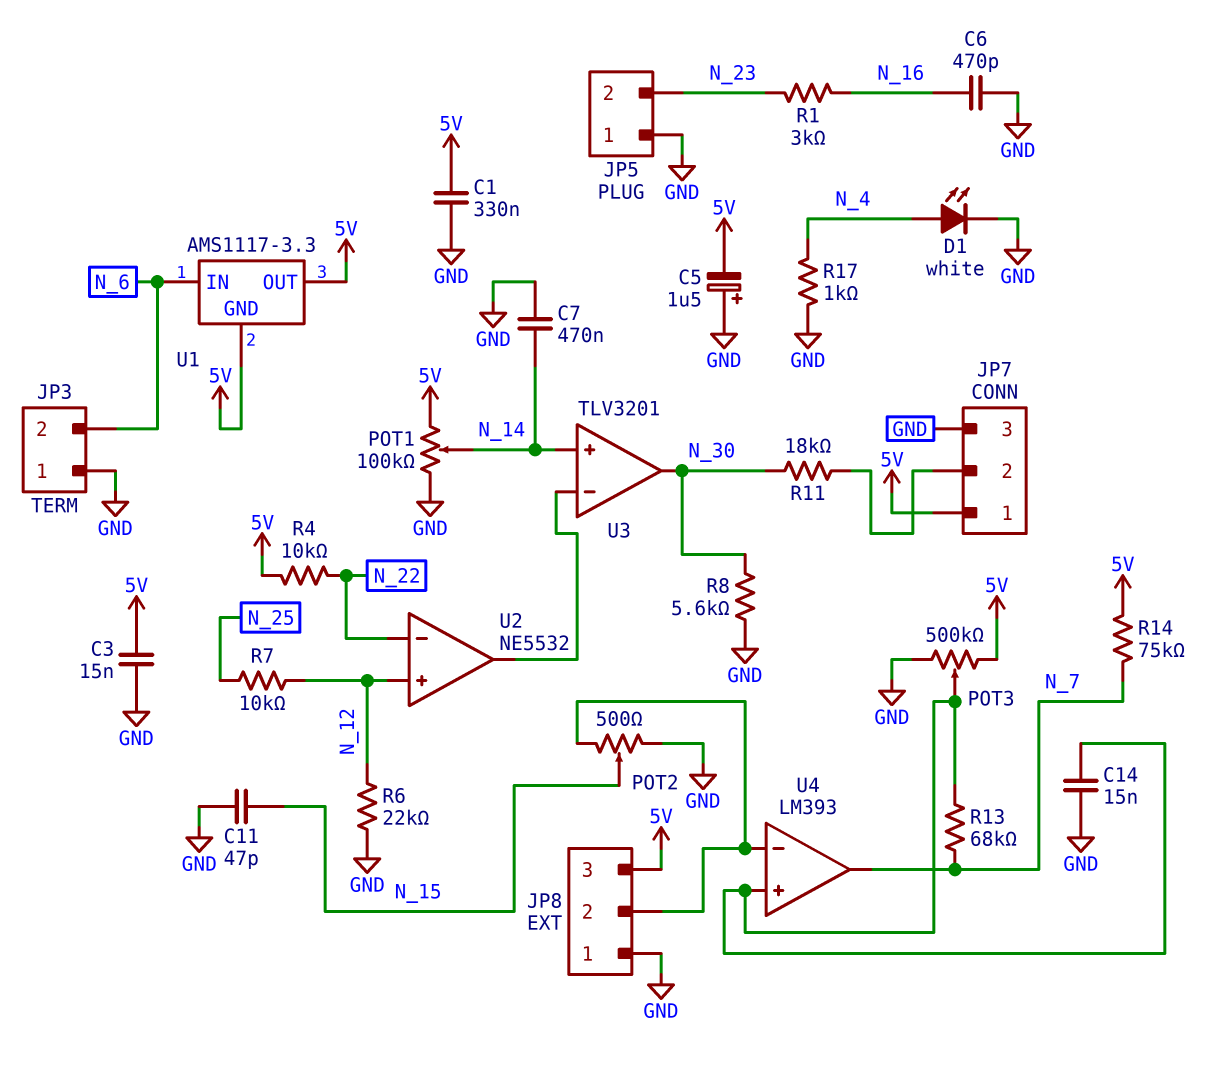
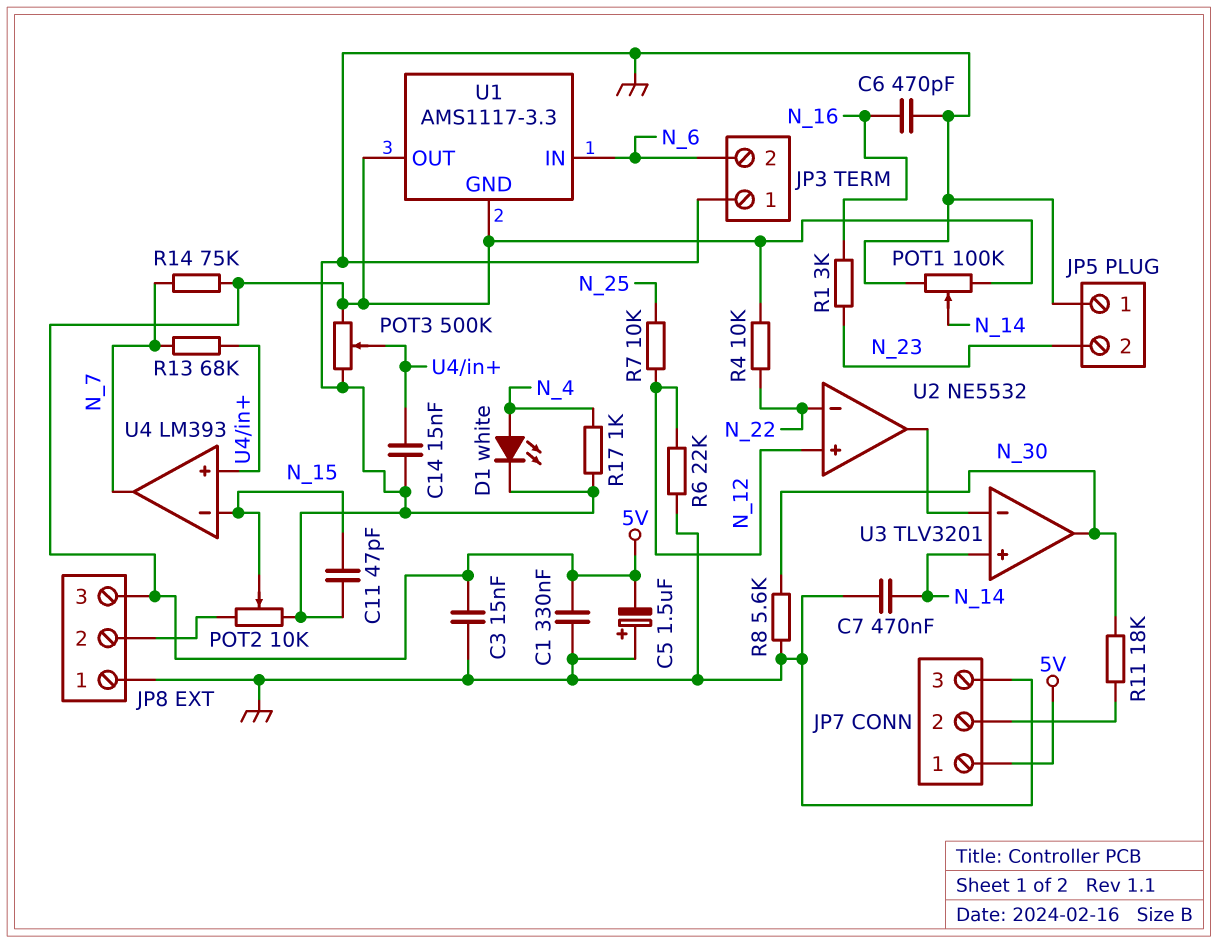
POT2: 500 (GND, JP8/2, wiper N_15) -> 10k (GND, JP8/2, wiper N_15)
U4 pin in-: JP8/2 -> N_15

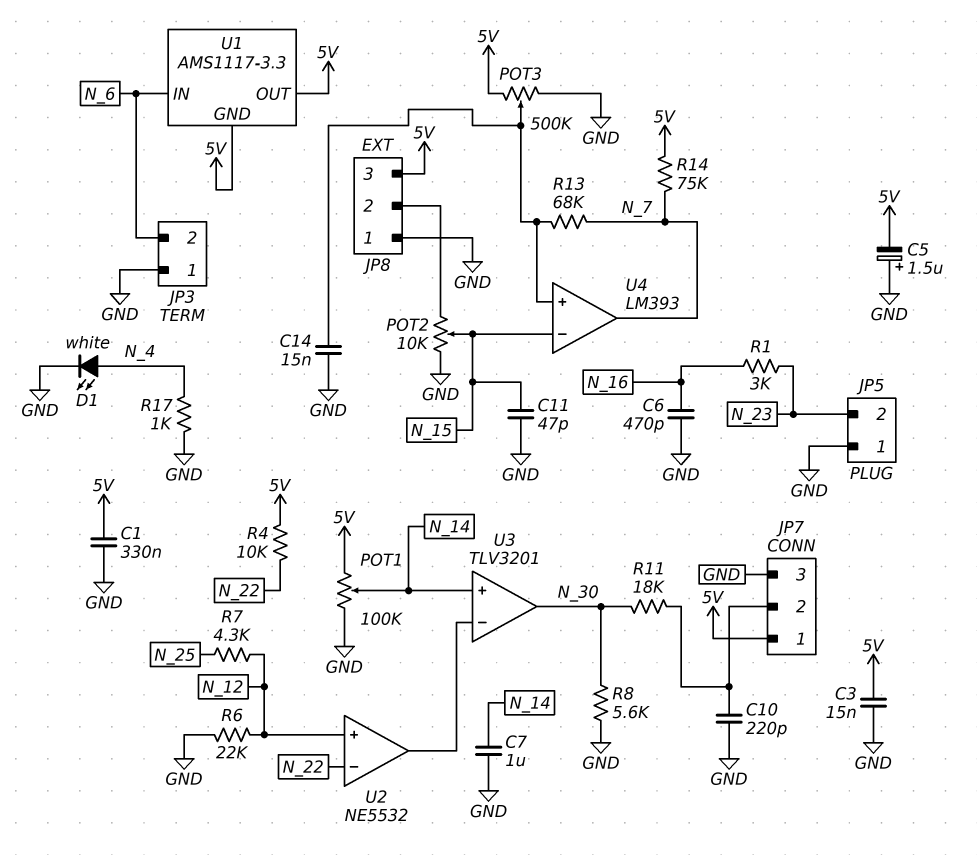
C7: 470nF (GND, N_14) -> 1uF (GND, N_14)
C10: none -> 220pF (GND, JP7/2)
R7: 10k (N_12, N_25) -> 4.3k (N_12, N_25)

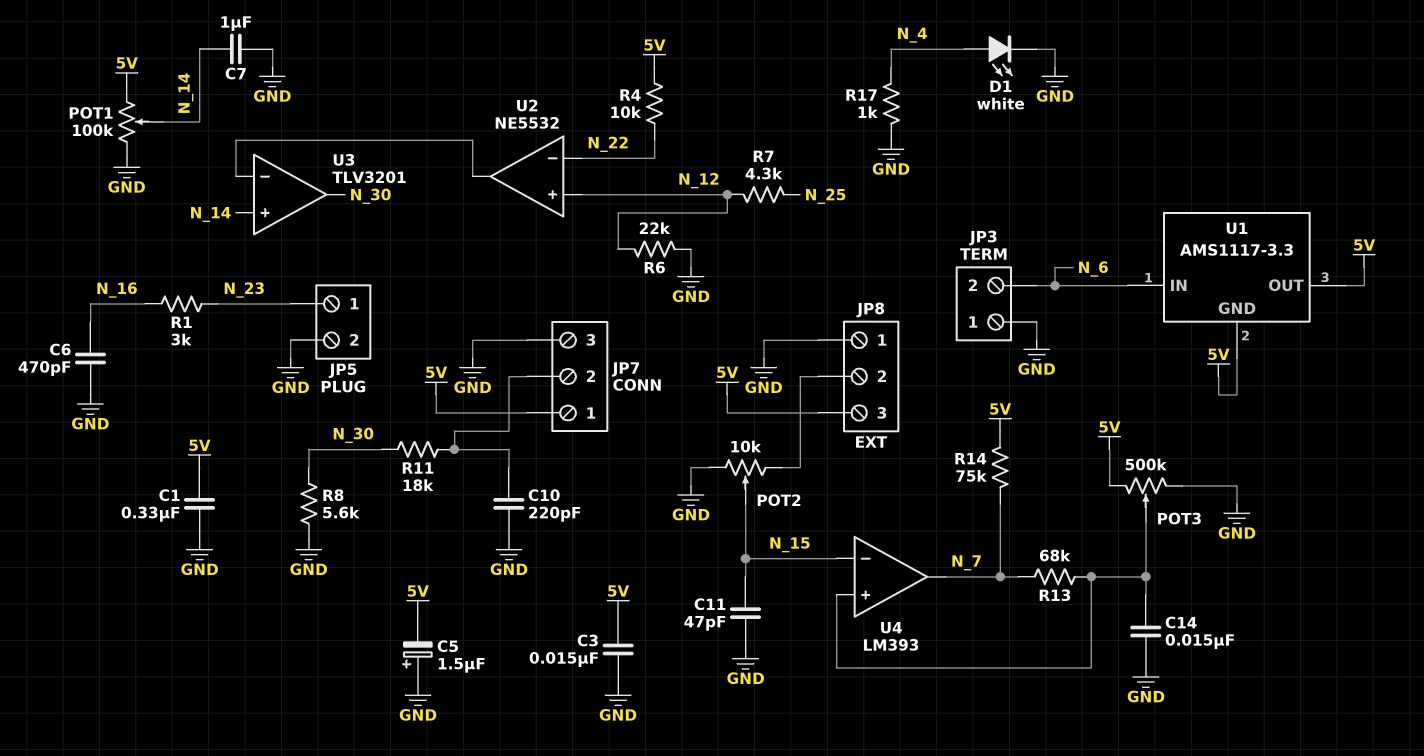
JP5 pin 1: GND -> N_23
JP5 pin 2: N_23 -> GND

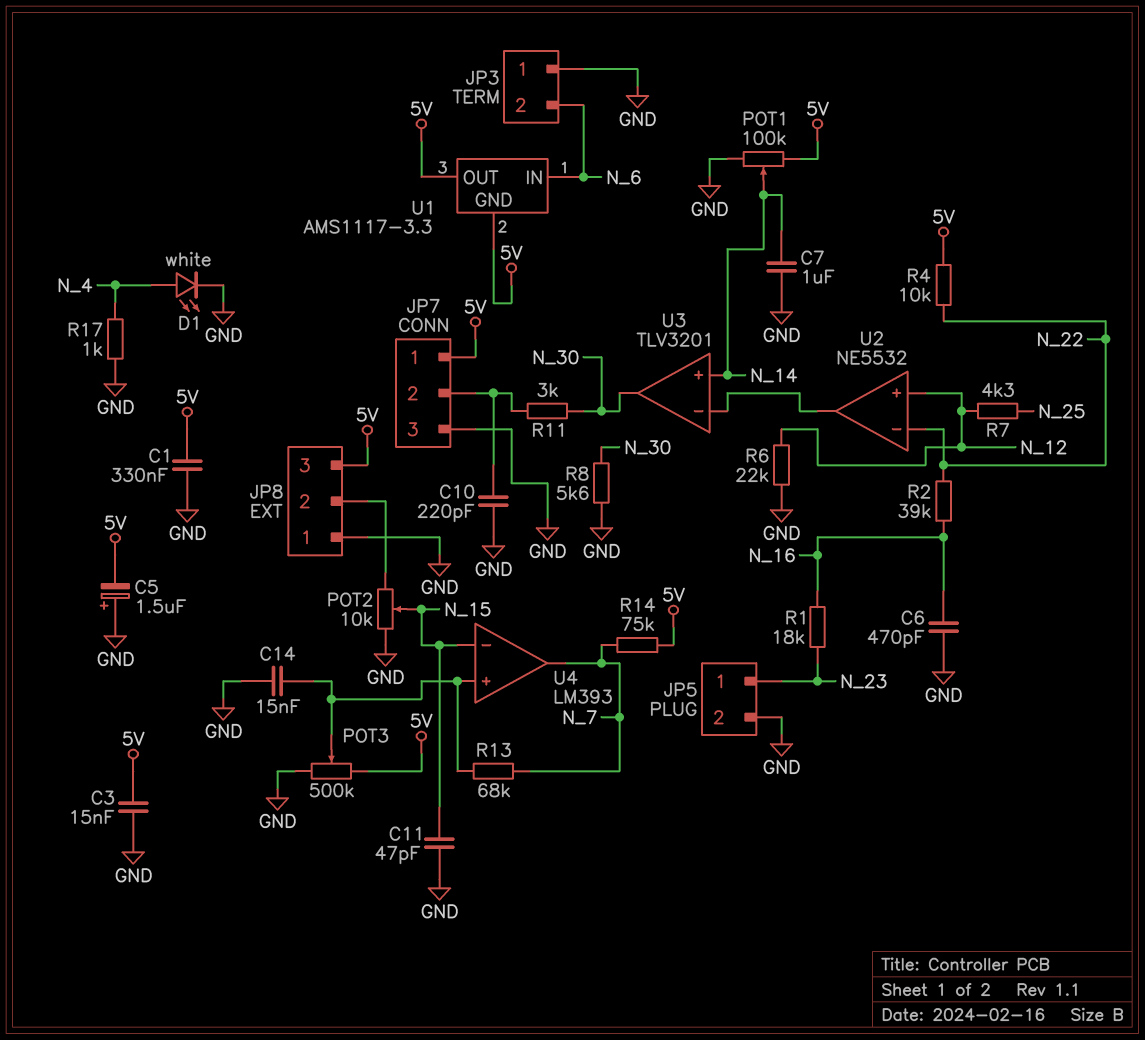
R1: 3k (N_16, N_23) -> 18k (N_16, N_23)
R2: none -> 39k (N_16, N_22)
R11: 18k (JP7/2, N_30) -> 3k (JP7/2, N_30)

